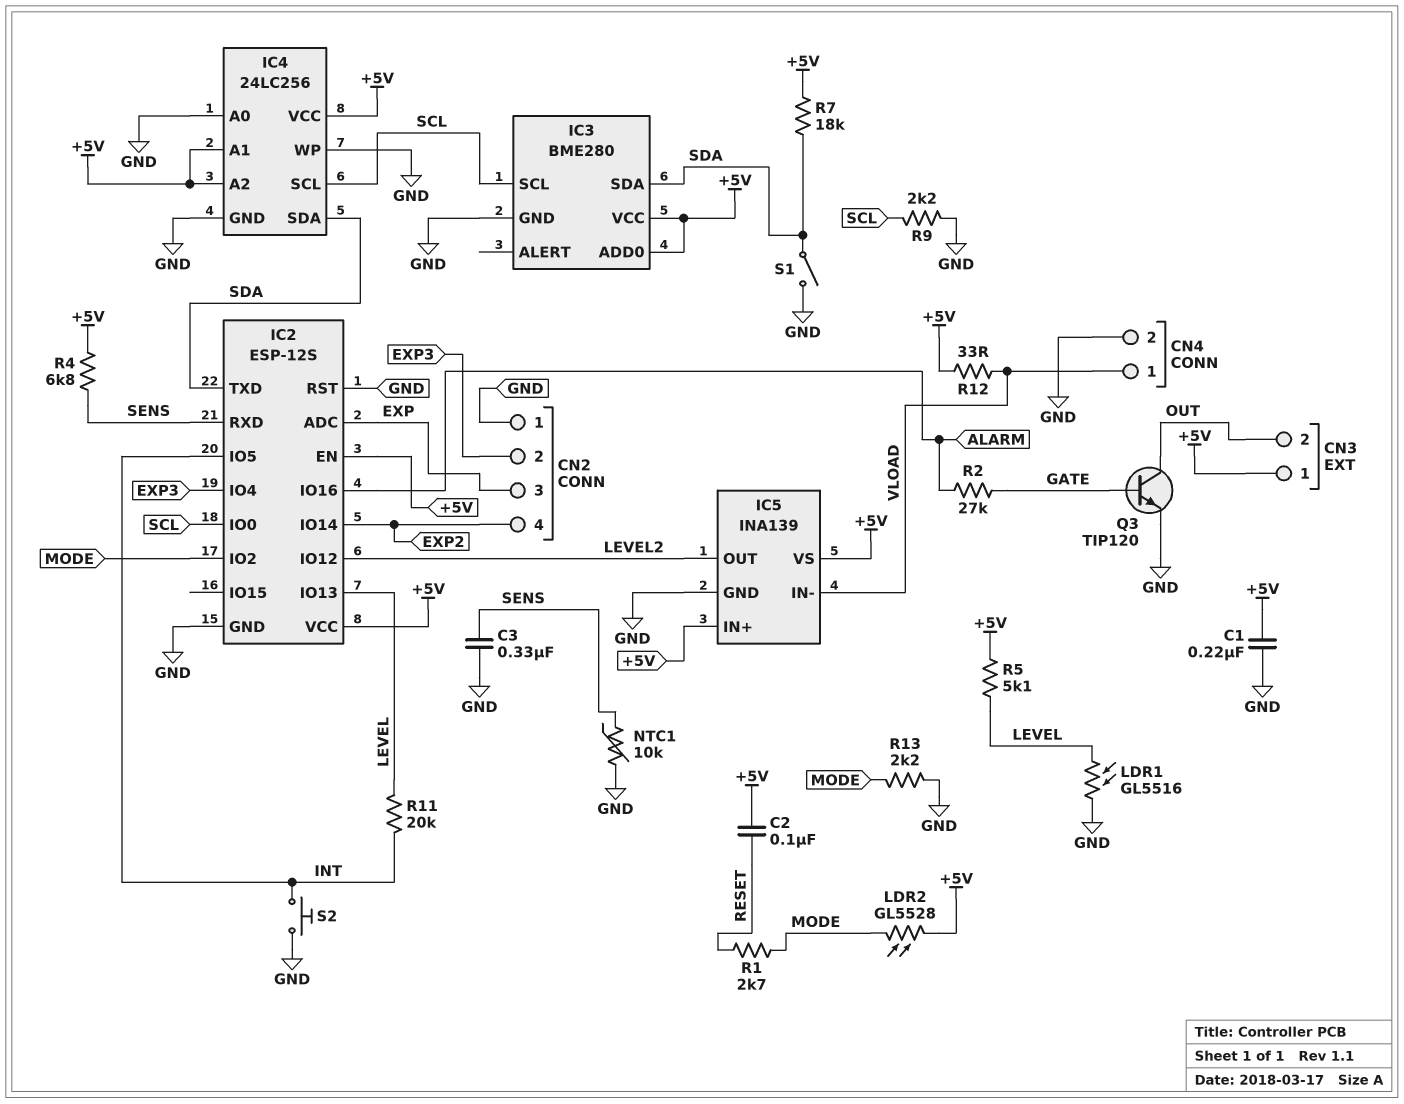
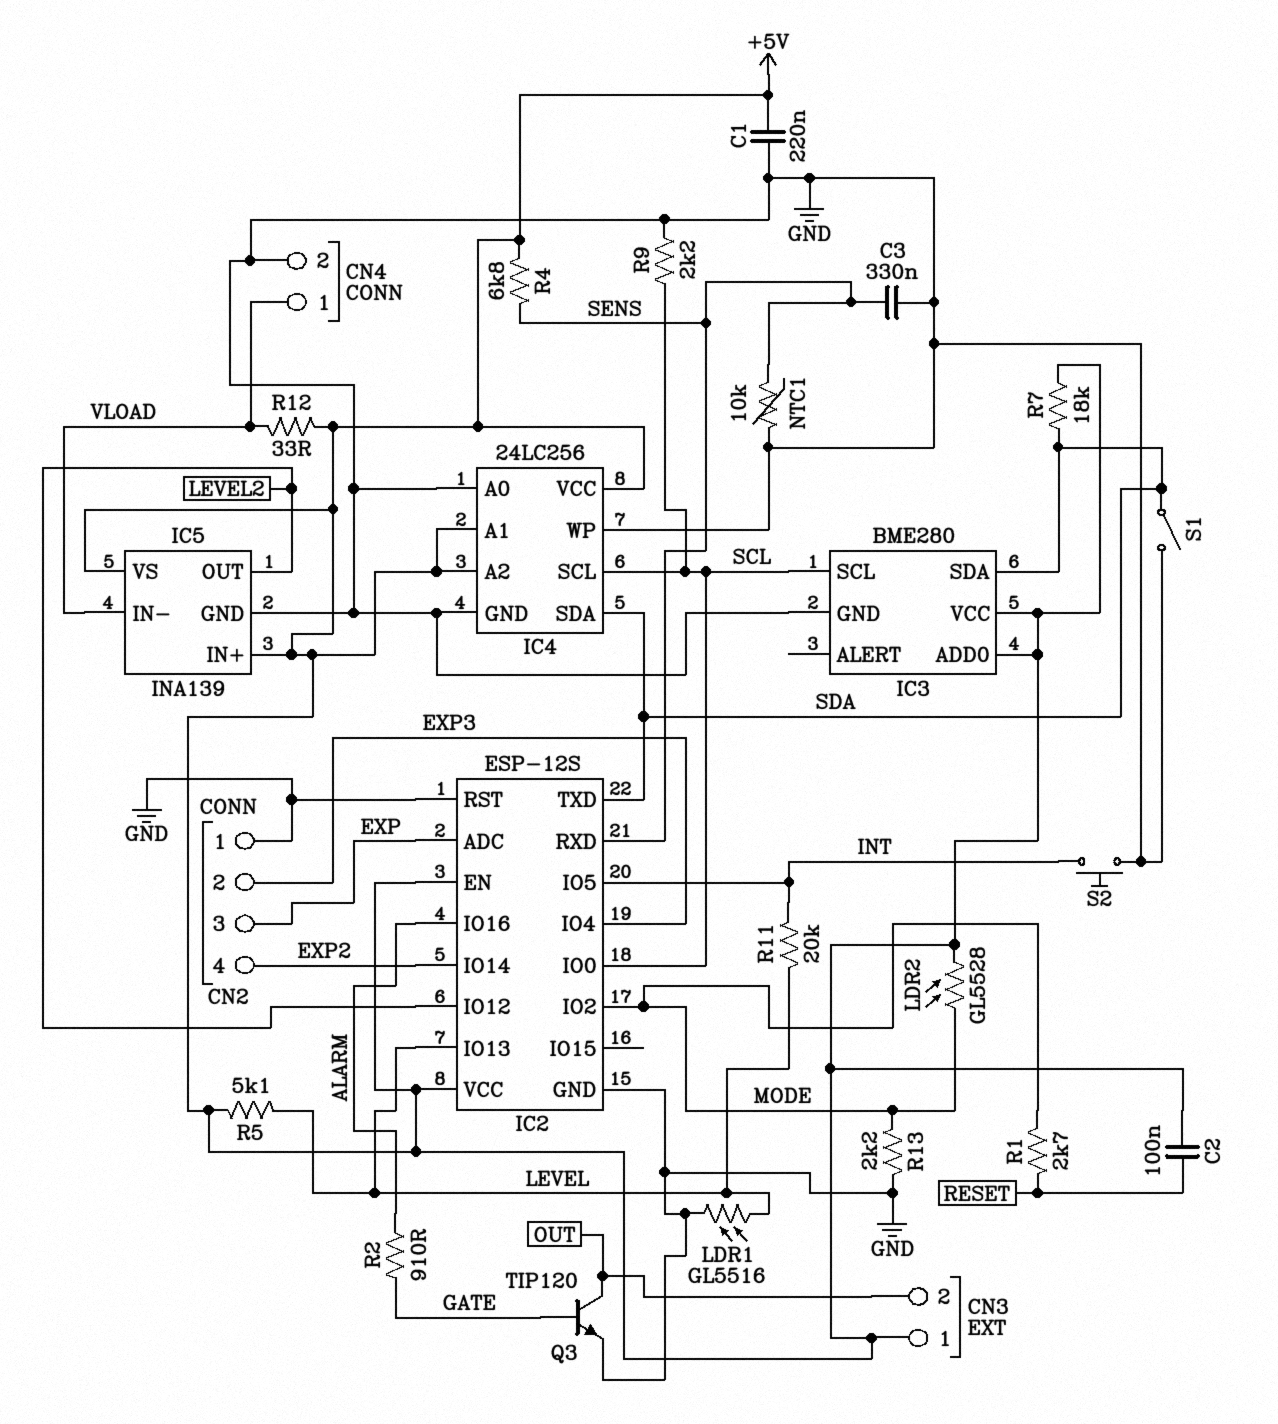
R2: 27k (ALARM, GATE) -> 910 (ALARM, GATE)

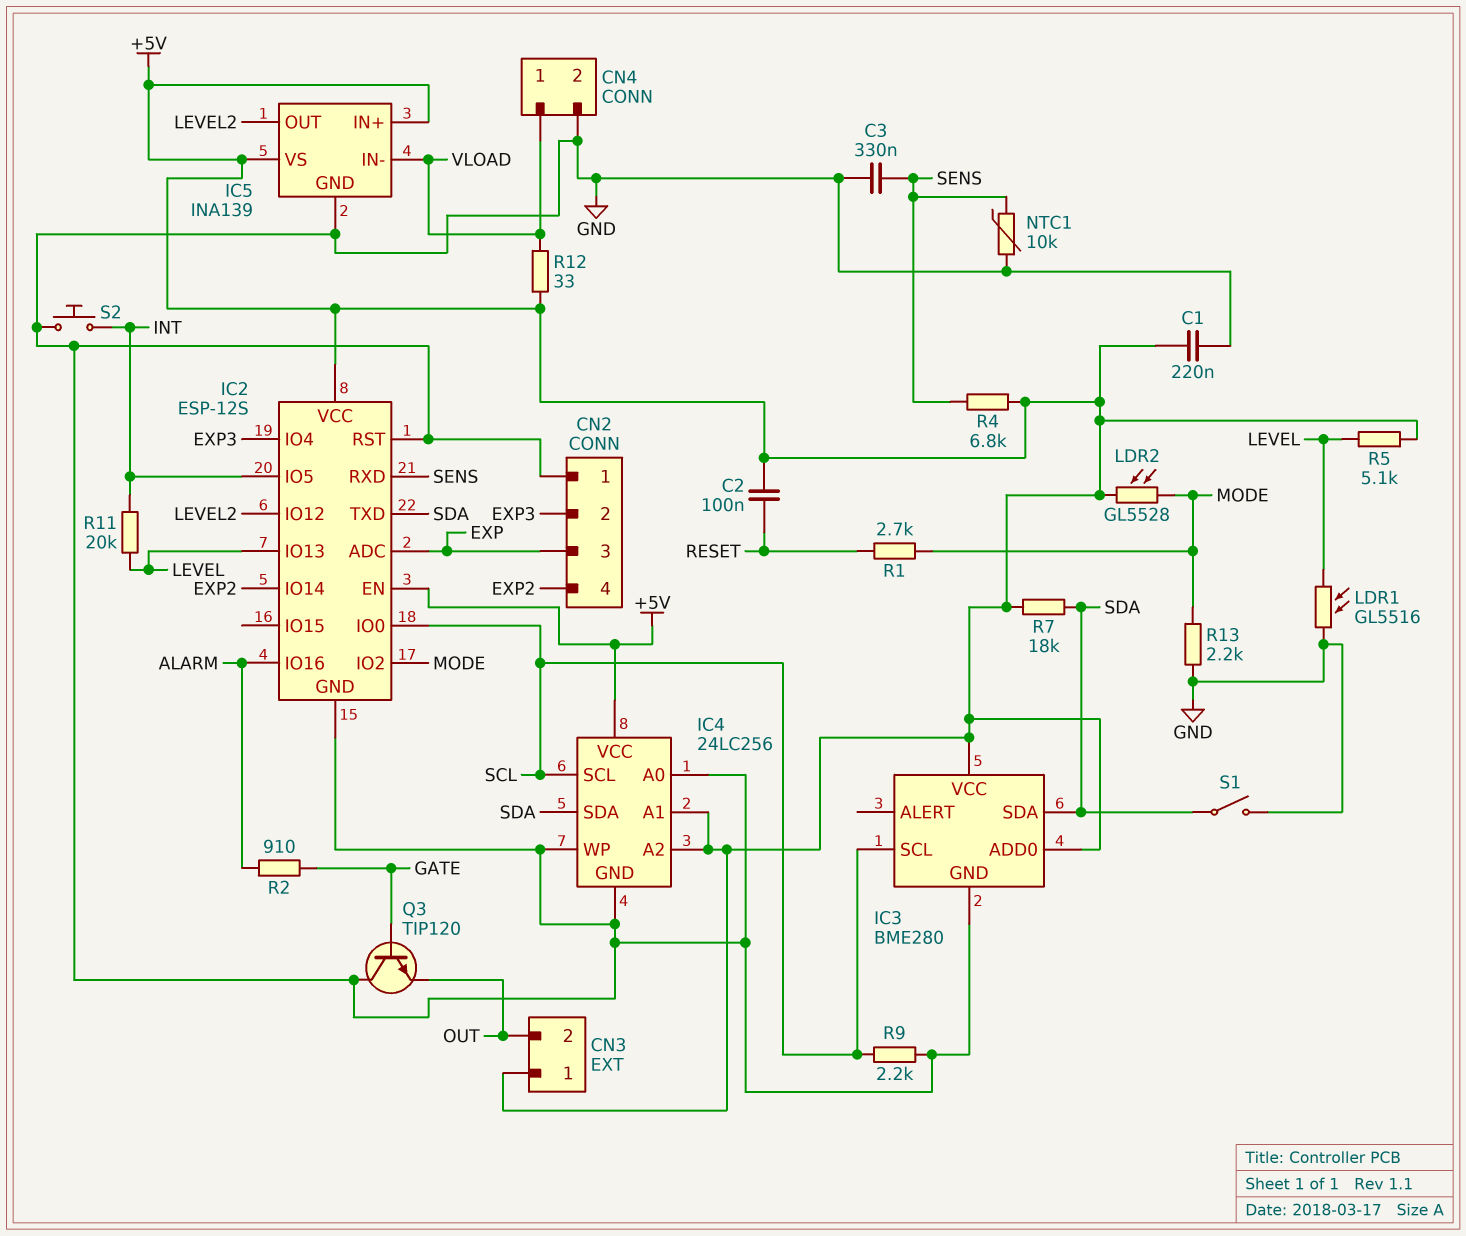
Q3: NPN TIP120 (B GATE, C OUT, E GND) -> NPN TIP120 (B GATE, C GND, E OUT)

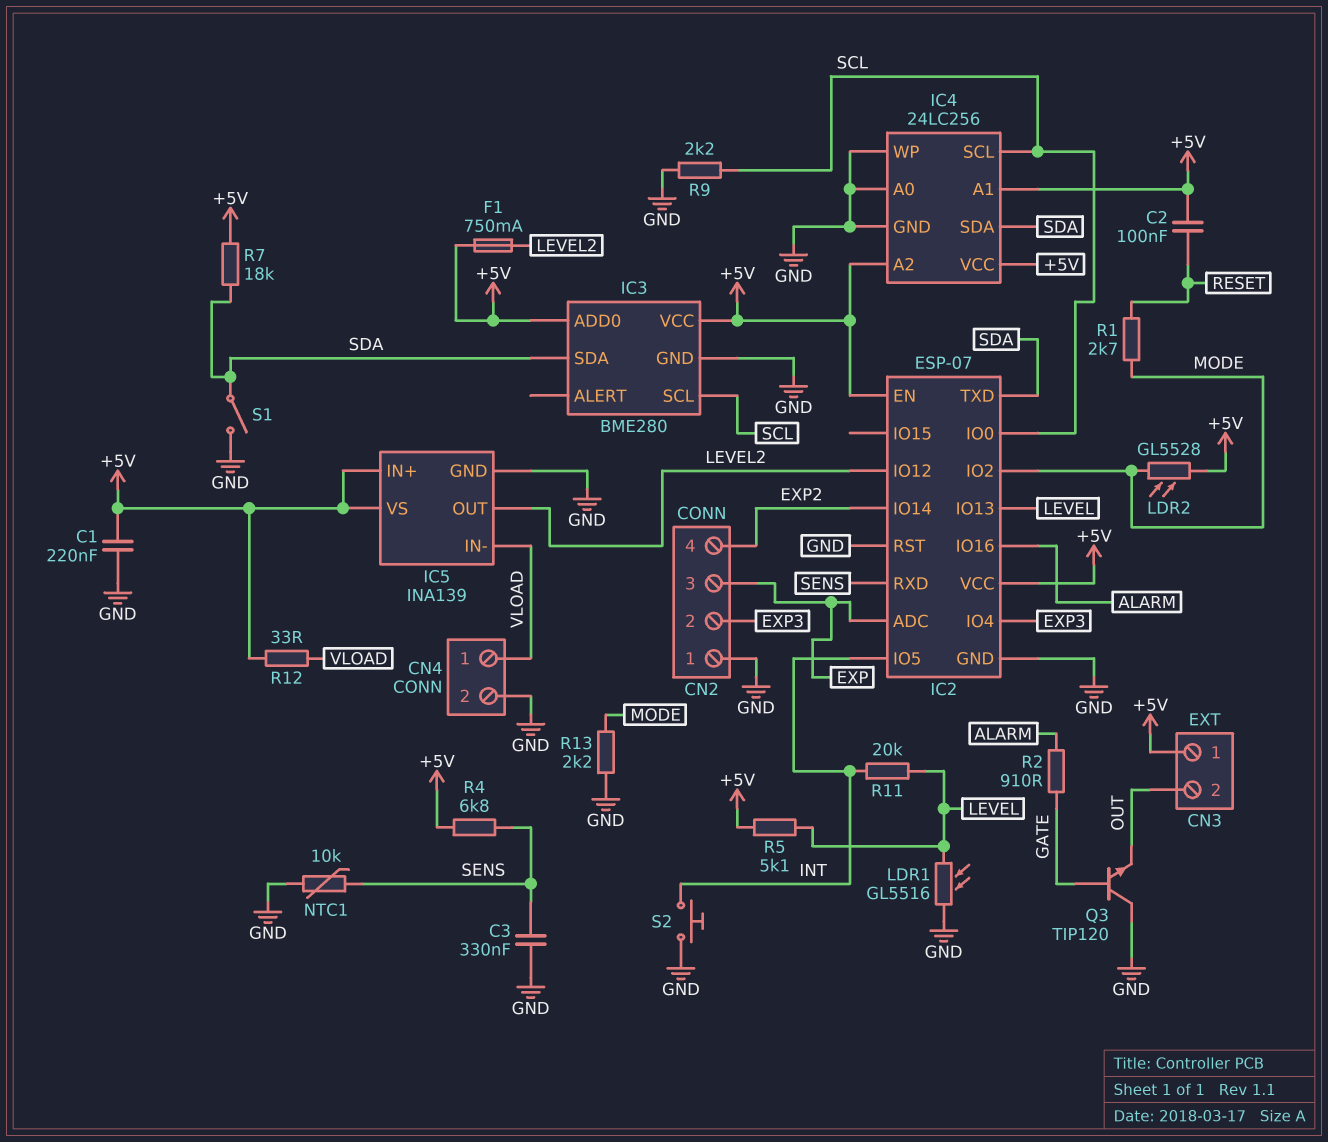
F1: none -> 750mA (+5V, LEVEL2)
IC2: ESP-12S -> ESP-07

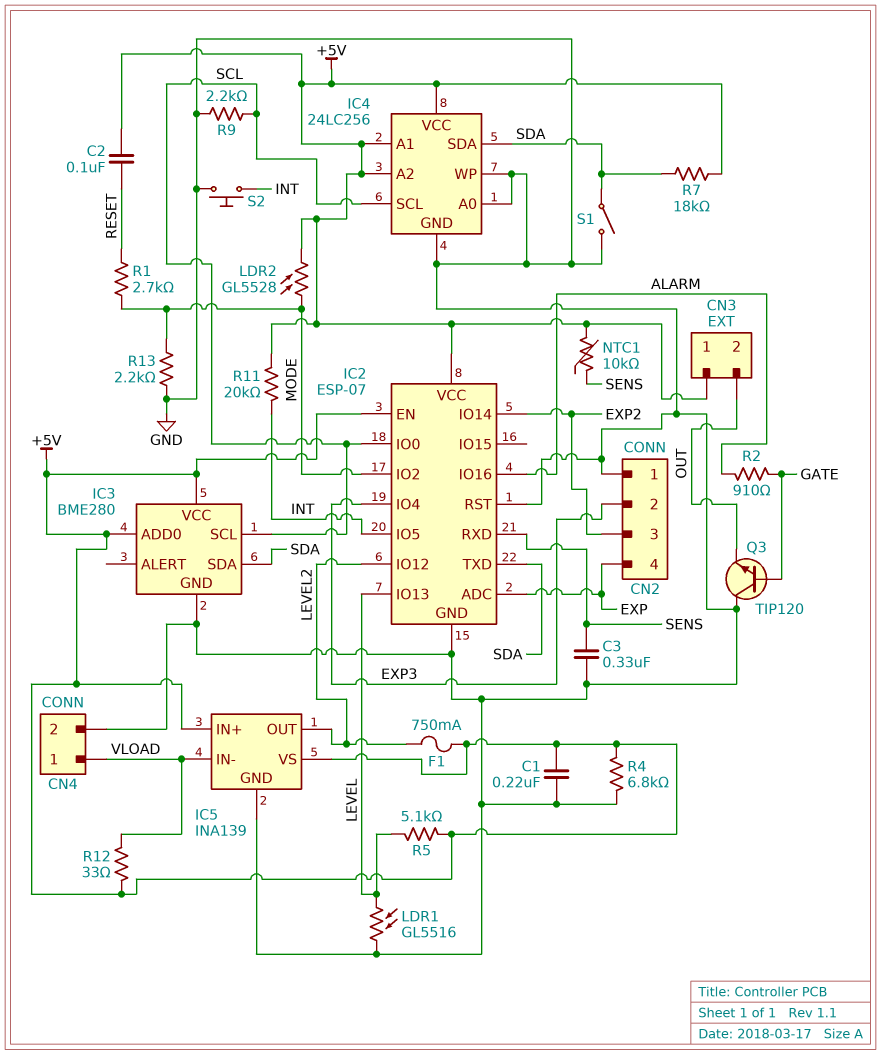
CN2 pin 3: EXP -> EXP2
CN2 pin 4: EXP2 -> EXP
NTC1: 10k (GND, SENS) -> 10k (+5V, SENS)
R4: 6.8k (+5V, SENS) -> 6.8k (+5V, GND)
R11: 20k (INT, LEVEL) -> 20k (+5V, INT)

